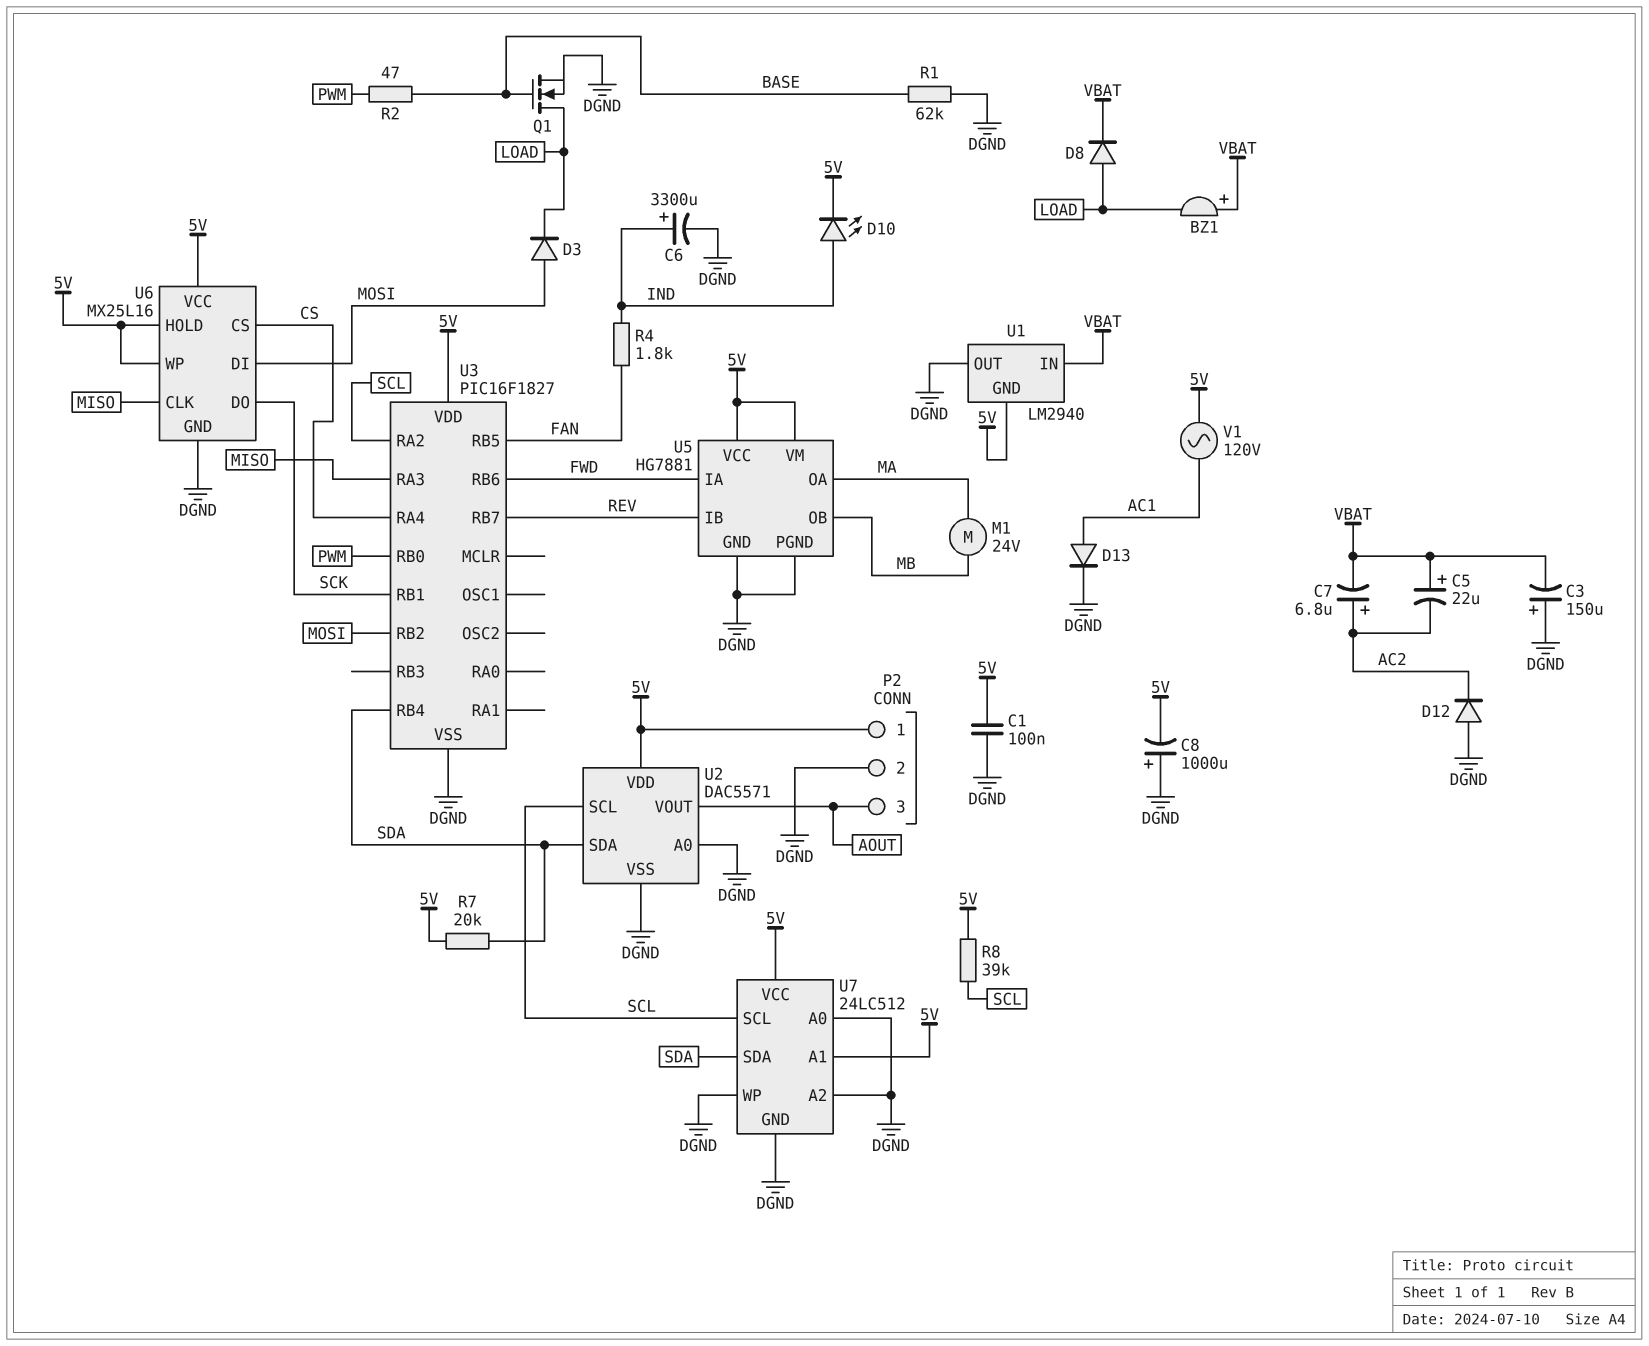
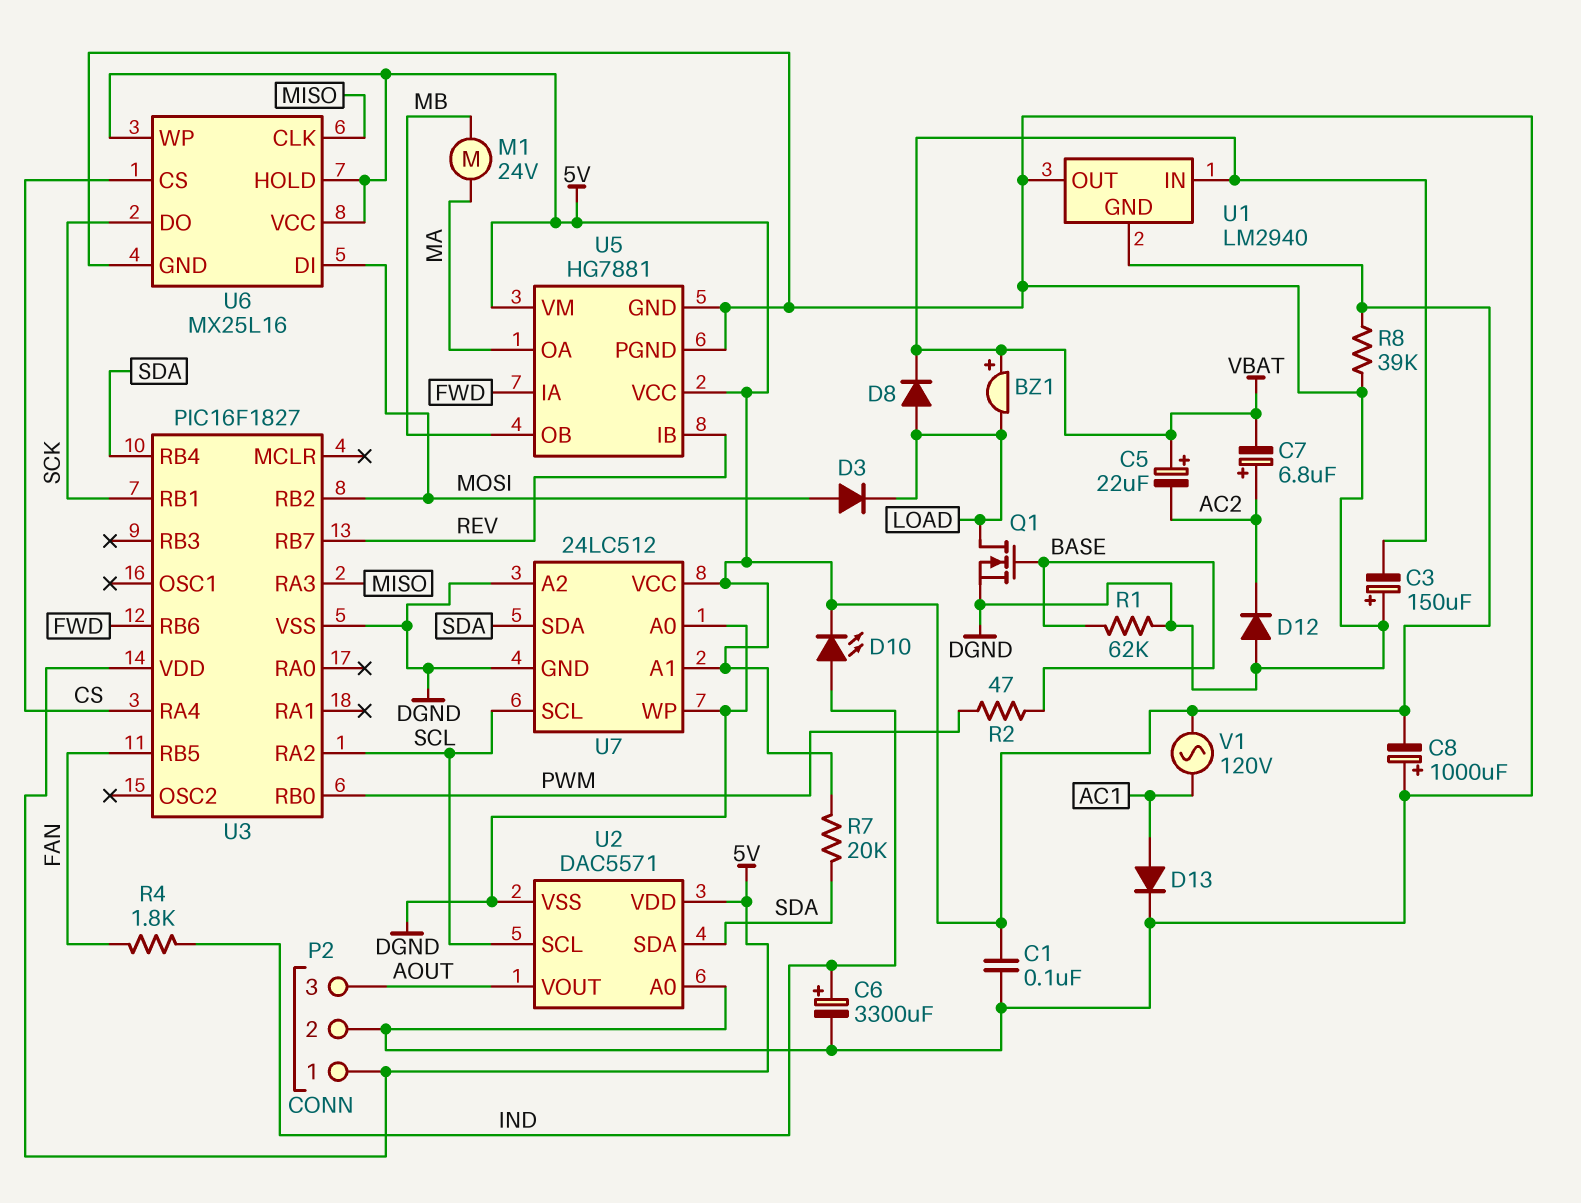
R8: 39k (5V, SCL) -> 39k (5V, DGND)

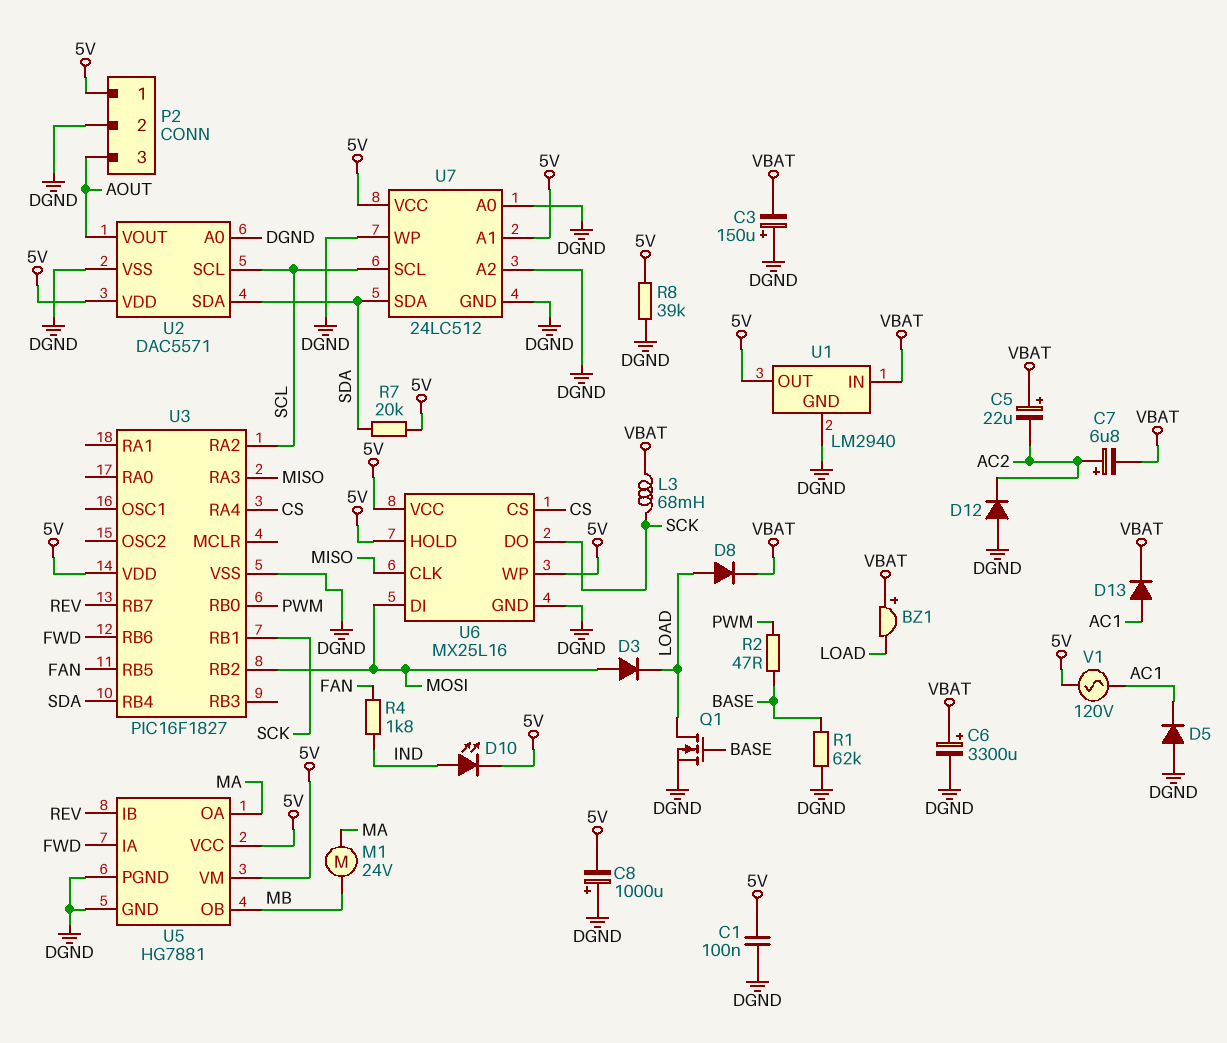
C6: 3300uF (plus IND, minus DGND) -> 3300uF (plus VBAT, minus DGND)
D5: none -> diode (A DGND, K AC1)
D13: diode (A AC1, K DGND) -> diode (A AC1, K VBAT)
L3: none -> 68mH (SCK, VBAT)
U1 pin GND: 5V -> DGND
U1 pin OUT: DGND -> 5V

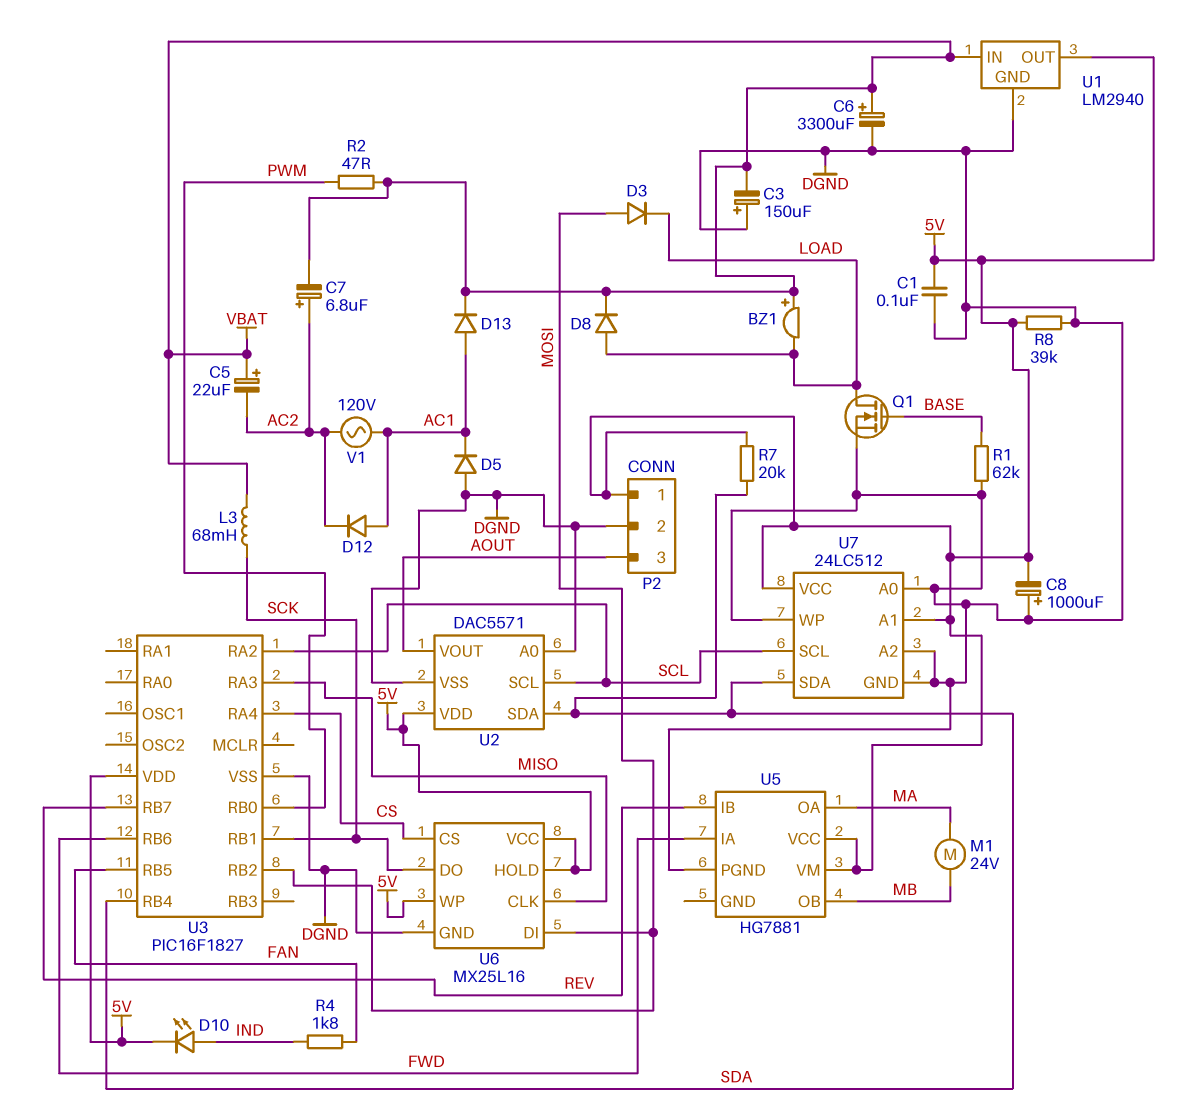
D12: diode (A DGND, K AC2) -> diode (A AC1, K AC2)
R2: 47 (BASE, PWM) -> 47 (PWM, VBAT)
U5 pin GND: DGND -> none
V1: AC 120V (5V, AC1) -> AC 120V (AC1, AC2)

